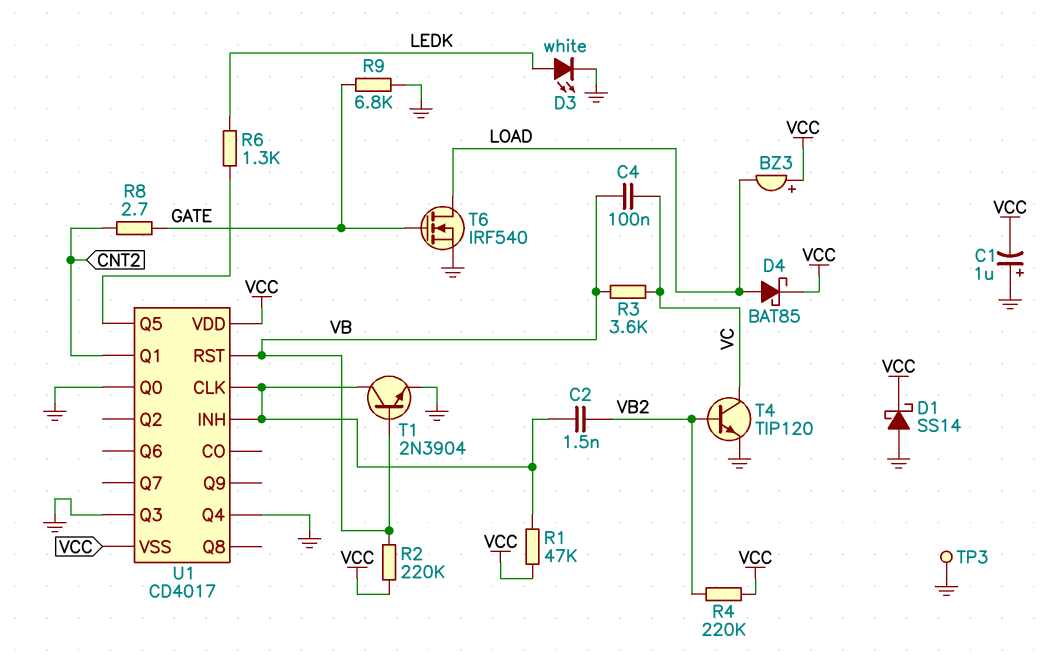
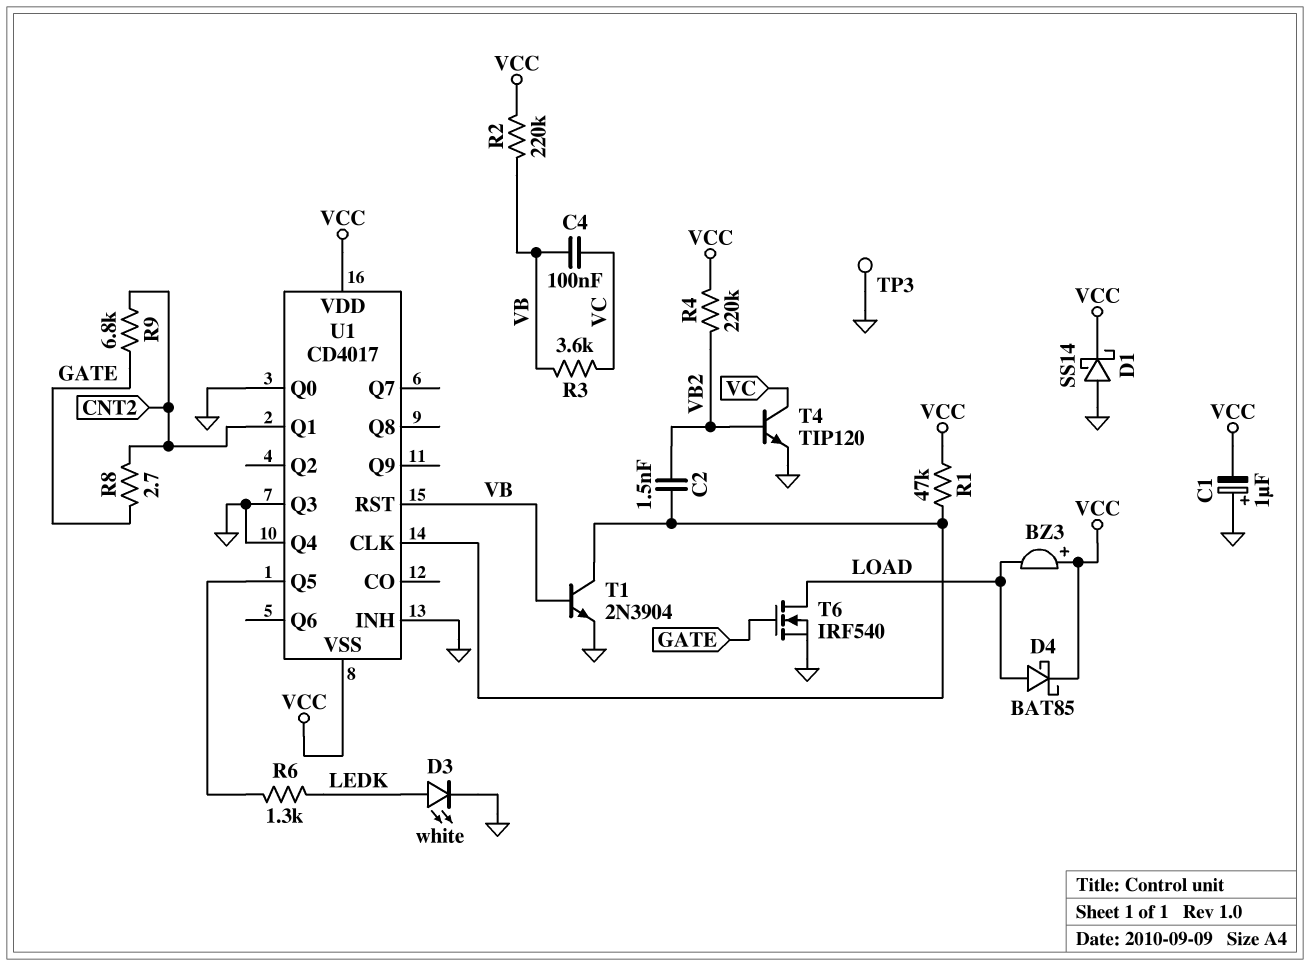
R9: 6.8k (GATE, GND) -> 6.8k (CNT2, GATE)
U1 pin INH: U1/CLK -> GND

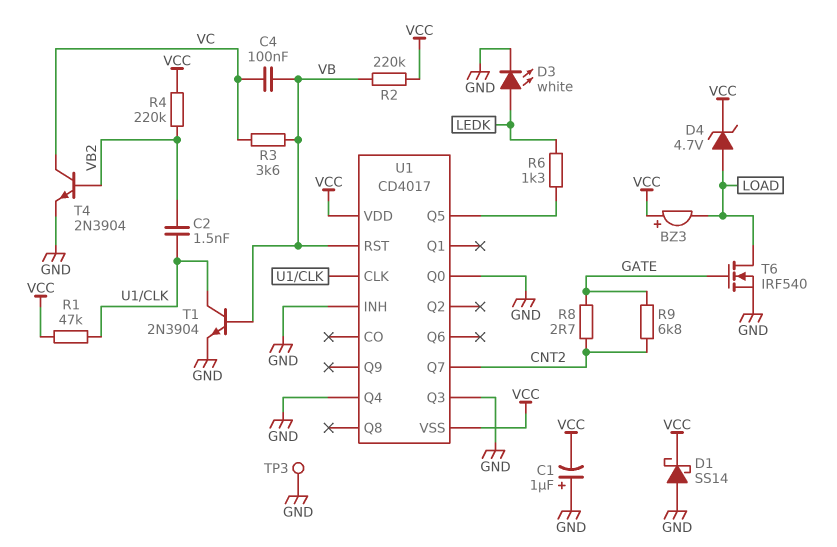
D4: schottky BAT85 (A LOAD, K VCC) -> zener 4.7V (A LOAD, K VCC)
T4: NPN TIP120 (B VB2, C VC, E GND) -> NPN 2N3904 (B VB2, C VC, E GND)
U1 pin Q1: CNT2 -> none
U1 pin Q7: none -> CNT2

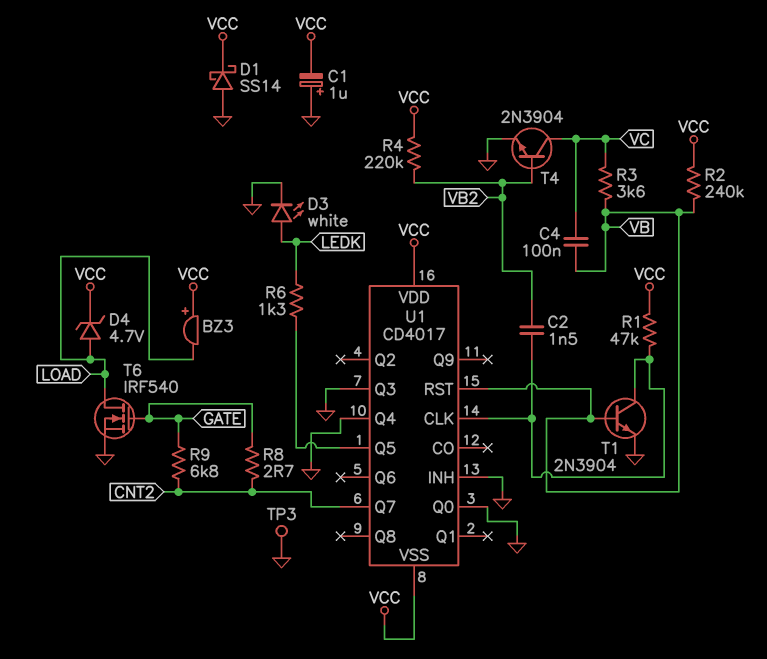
R2: 220k (VB, VCC) -> 240k (VB, VCC)

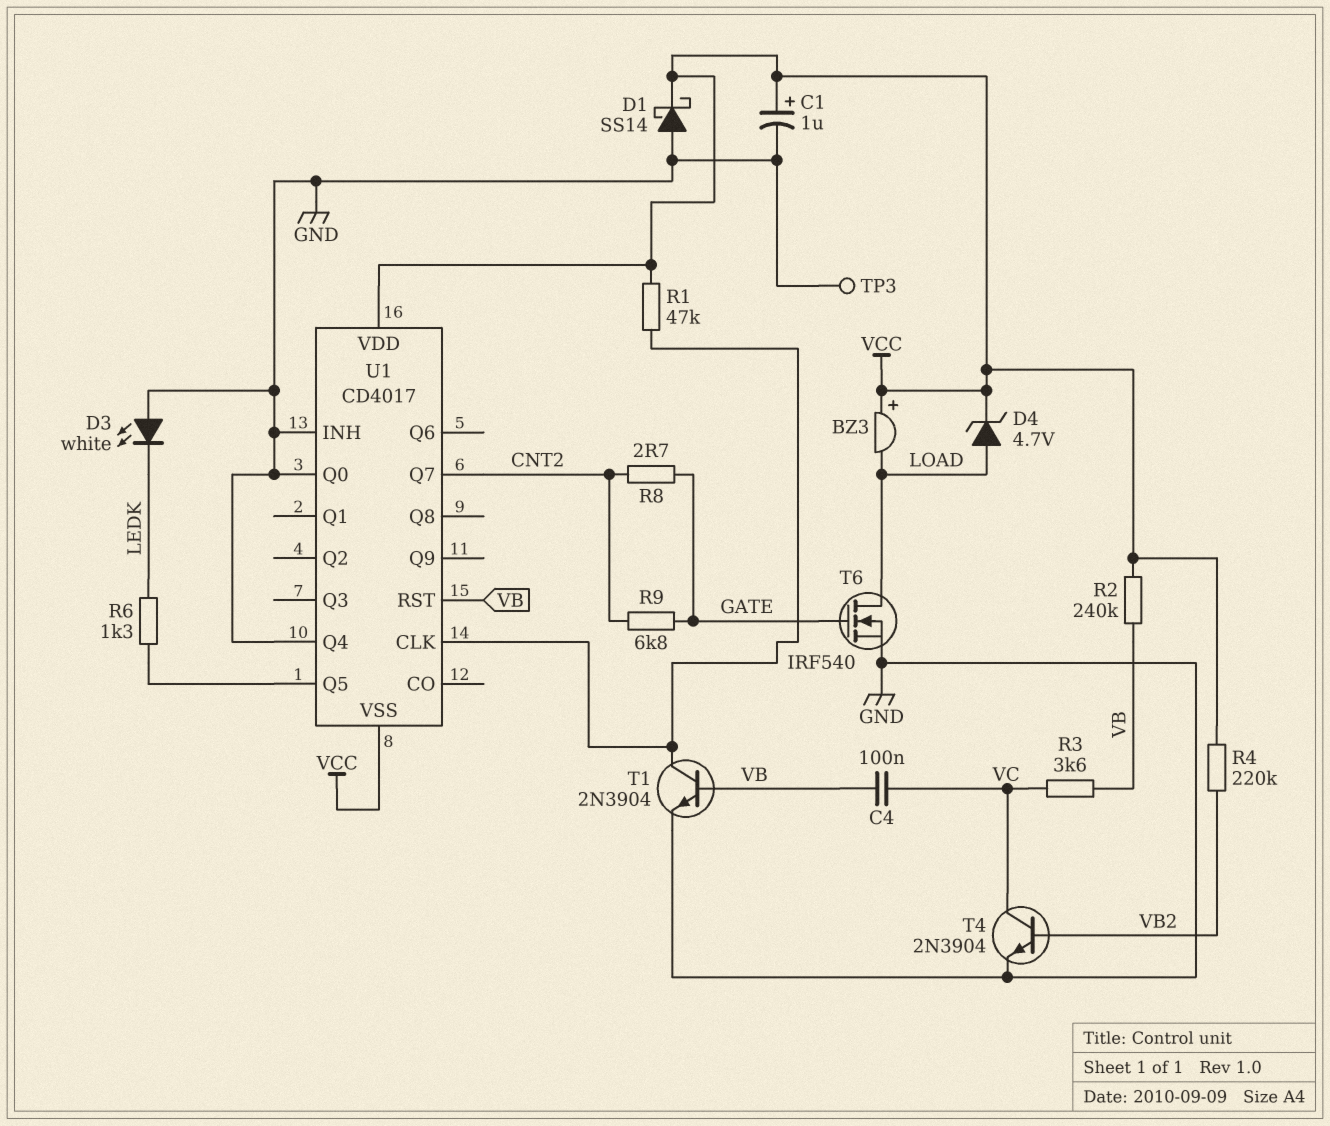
C1: 1uF (plus GND, minus VCC) -> 1uF (plus VCC, minus GND)
C2: 1.5nF (U1/CLK, VB2) -> none
D3: LED white (A LEDK, K GND) -> LED white (A GND, K LEDK)
U1 pin Q3: GND -> none

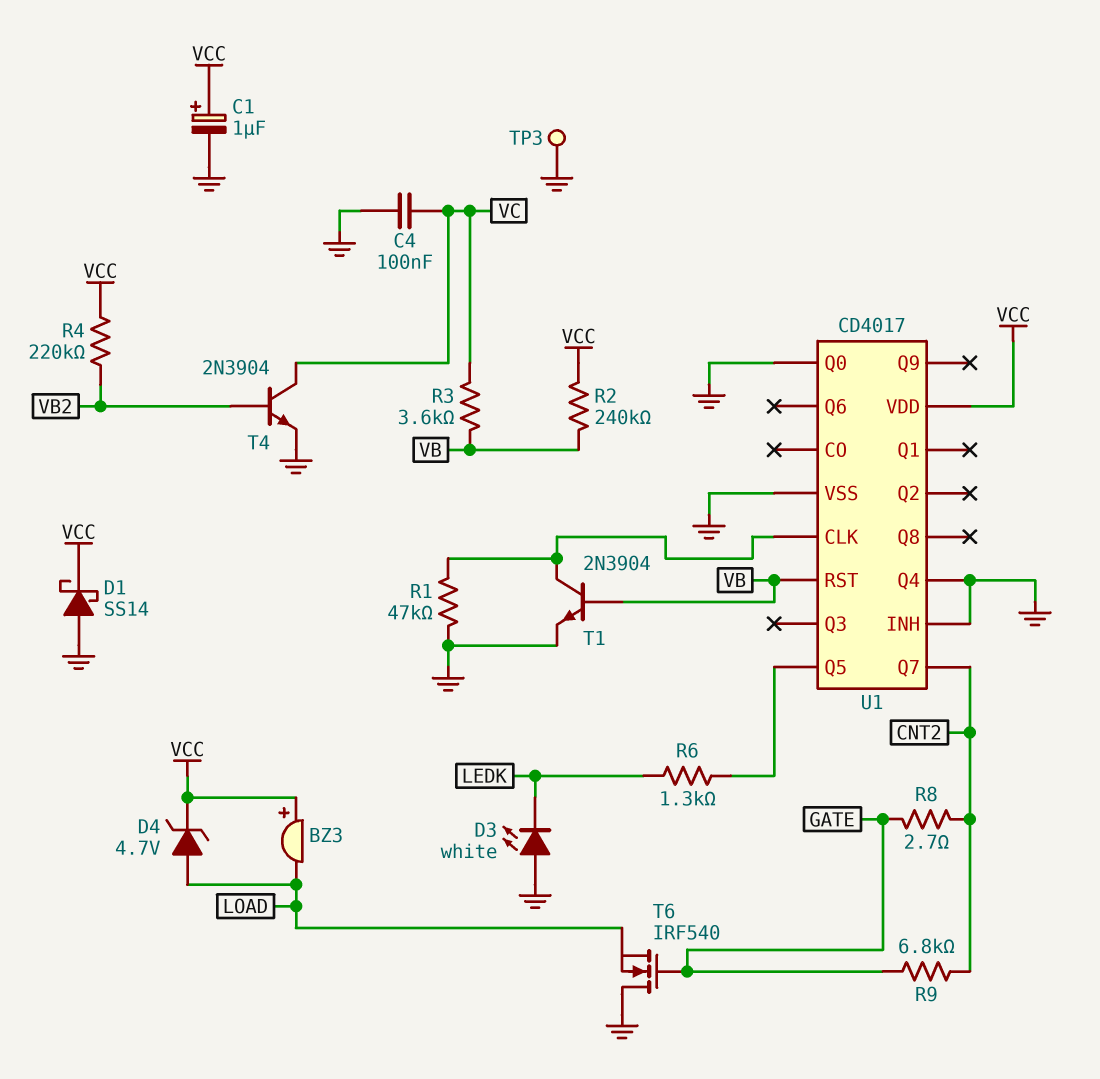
C4: 100nF (VB, VC) -> 100nF (GND, VC)
R1: 47k (U1/CLK, VCC) -> 47k (GND, U1/CLK)
T6: NMOS IRF540 (G GATE, D LOAD, S GND) -> NMOS IRF540 (G GATE, D GND, S LOAD)
U1 pin VSS: VCC -> GND

